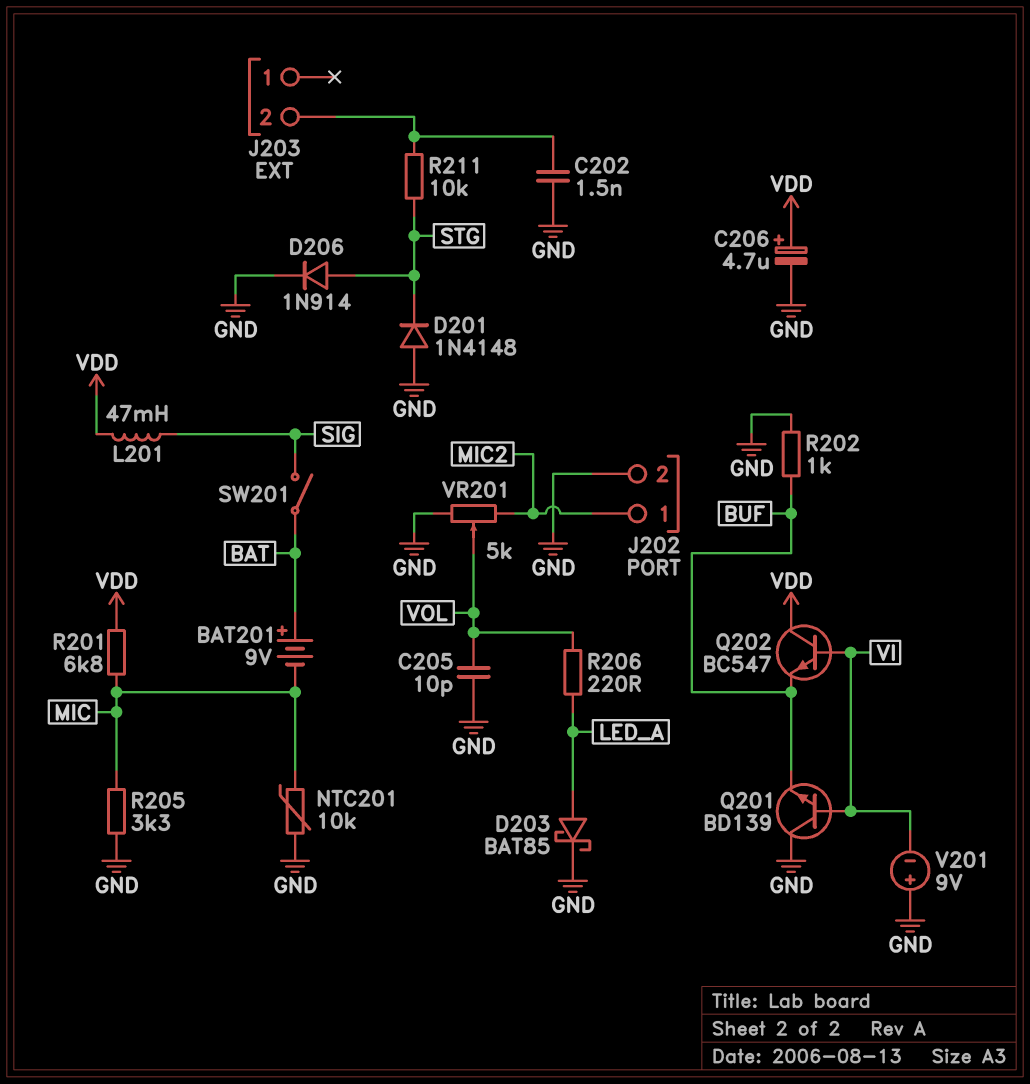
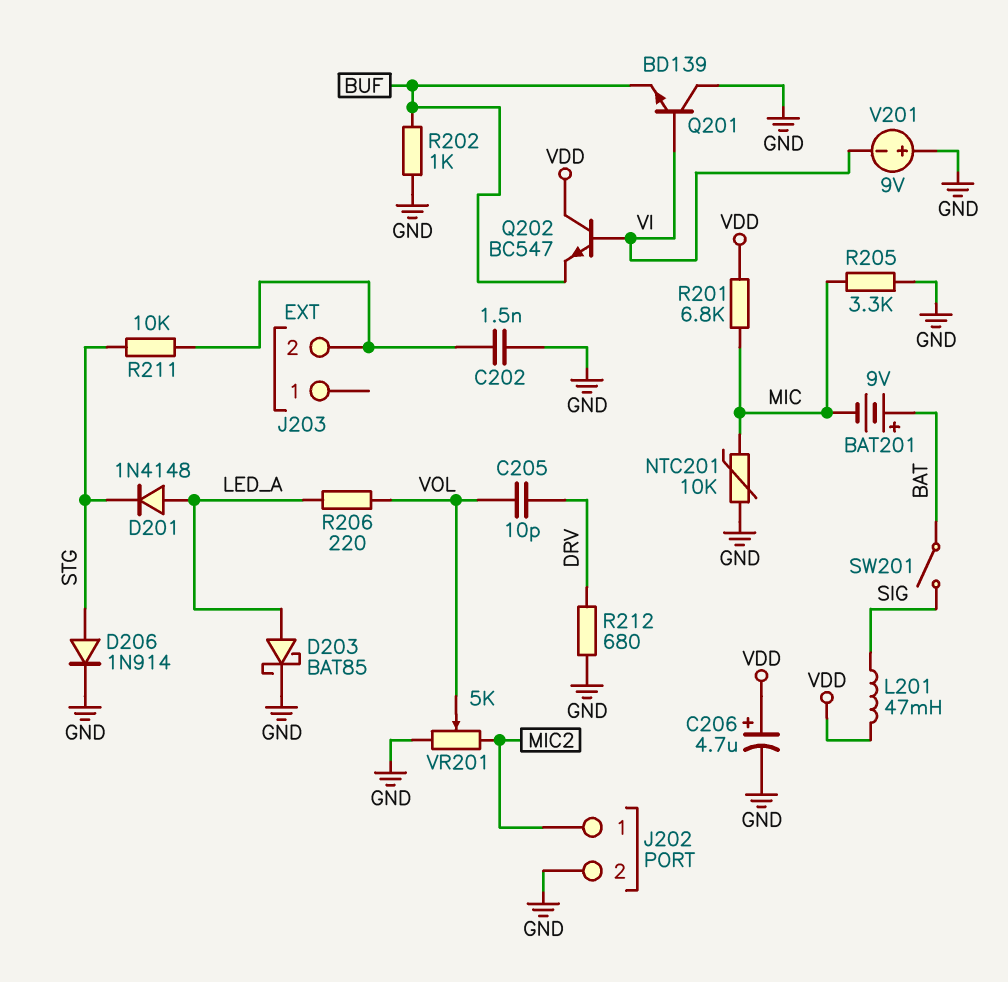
C205: 10pF (GND, VOL) -> 10pF (DRV, VOL)
D201: diode 1N4148 (A GND, K STG) -> diode 1N4148 (A LED_A, K STG)
R212: none -> 680 (DRV, GND)

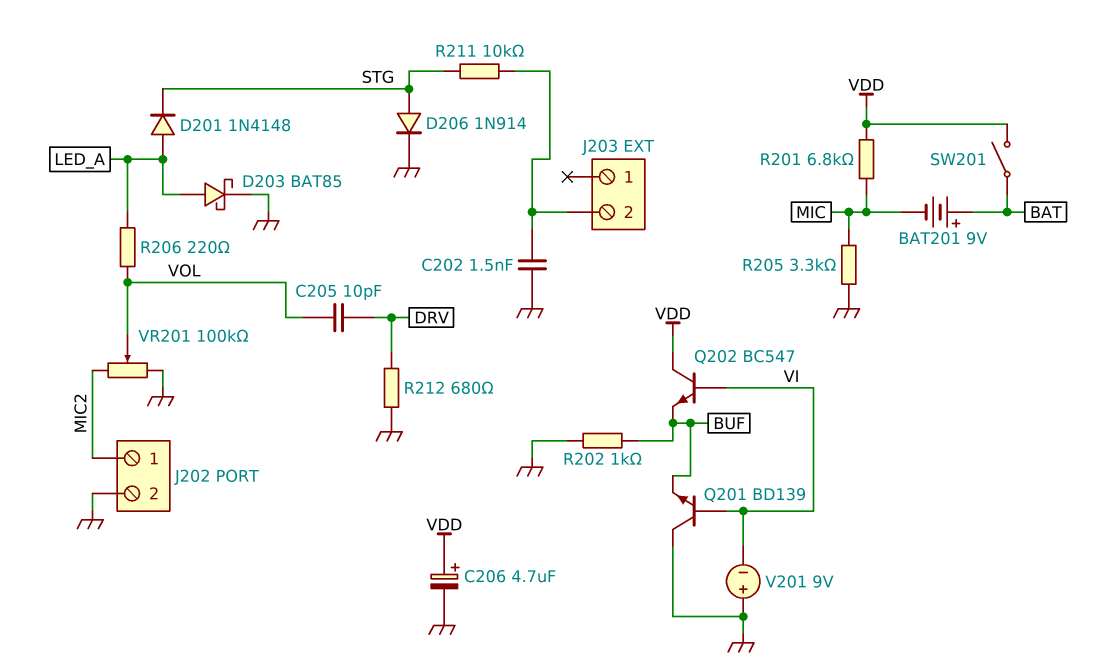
L201: 47mH (SIG, VDD) -> none
NTC201: 10k (GND, MIC) -> none
SW201: switch (BAT, SIG) -> switch (BAT, VDD)
VR201: 5k (GND, MIC2, wiper VOL) -> 100k (GND, MIC2, wiper VOL)

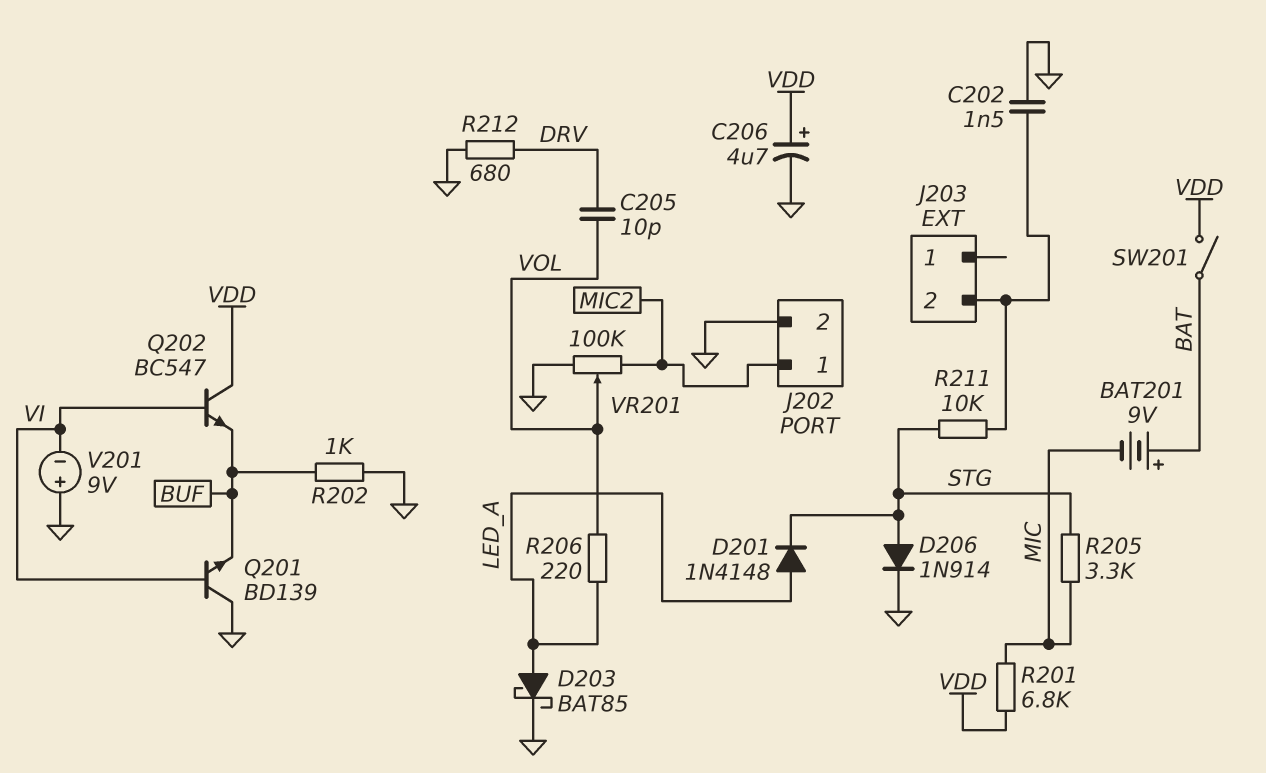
R205: 3.3k (GND, MIC) -> 3.3k (MIC, STG)

